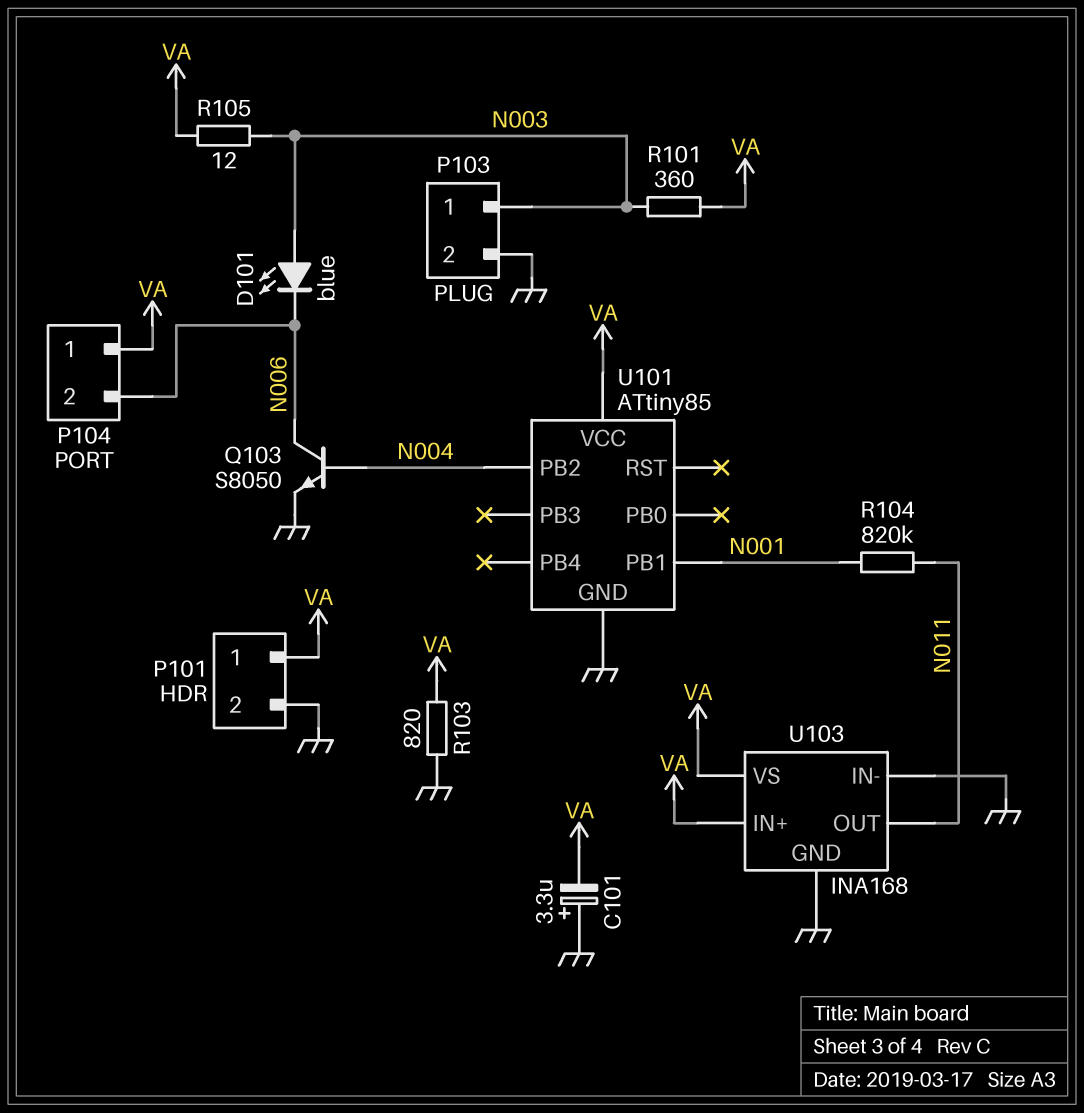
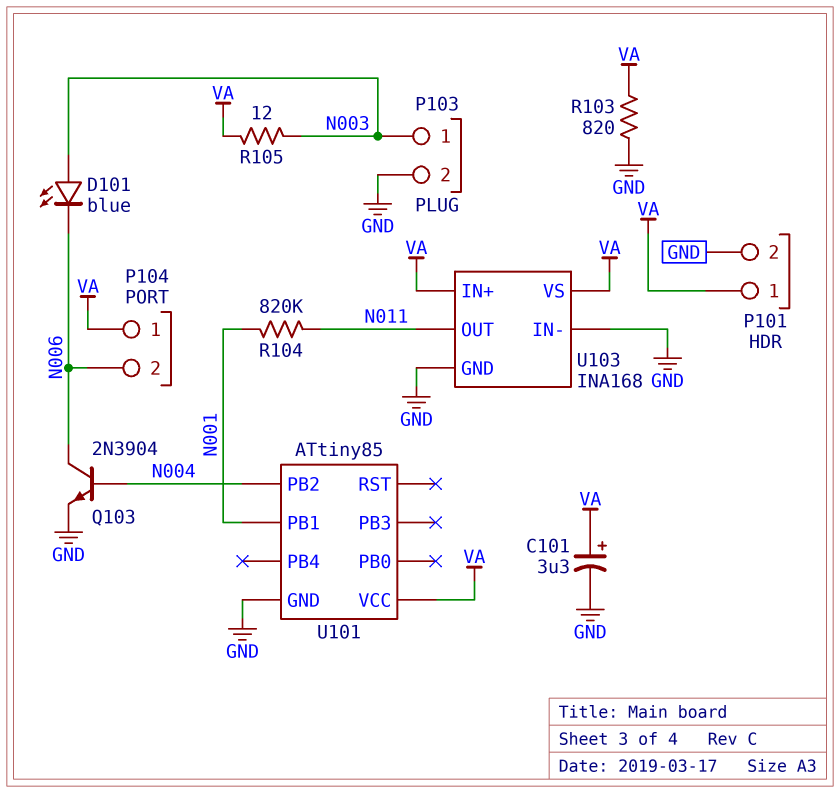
C101: 3.3uF (plus GND, minus VA) -> 3.3uF (plus VA, minus GND)
Q103: NPN S8050 (B N004, C N006, E GND) -> NPN 2N3904 (B N004, C N006, E GND)
R101: 360 (N003, VA) -> none

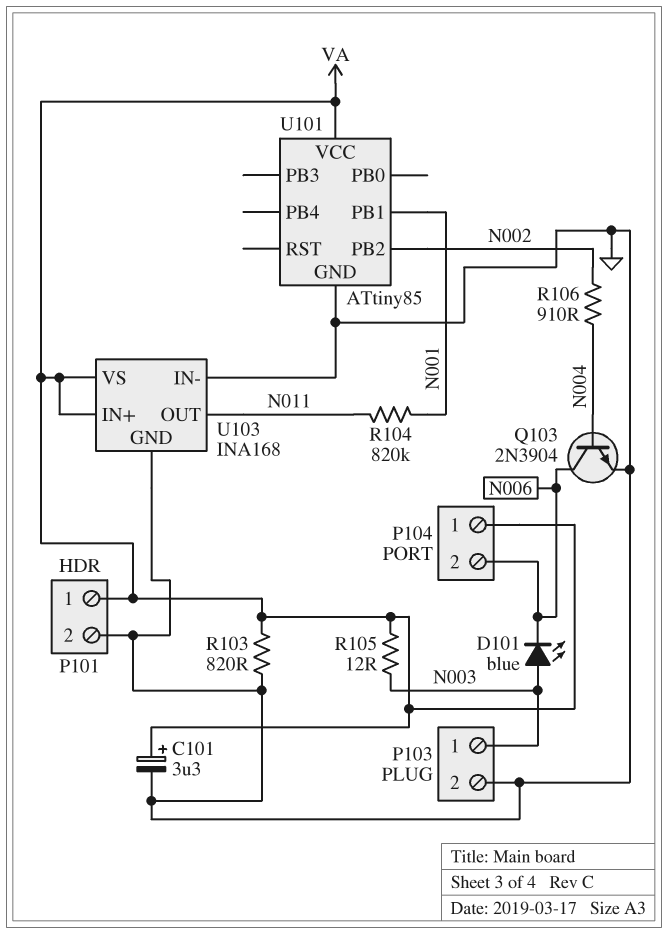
R106: none -> 910 (N002, N004)
U101 pin PB2: N004 -> N002

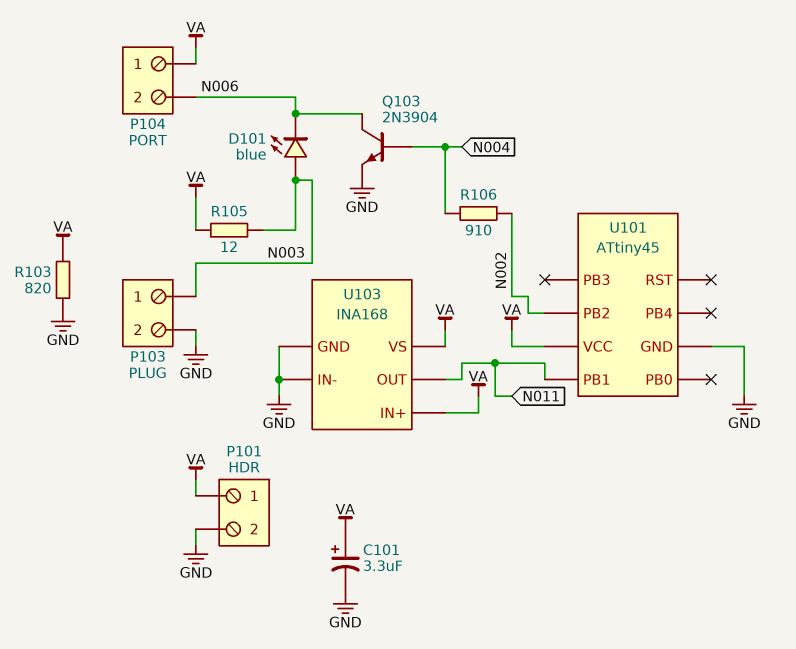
R104: 820k (N001, N011) -> none
U101: ATtiny85 -> ATtiny45
U101 pin PB1: N001 -> N011

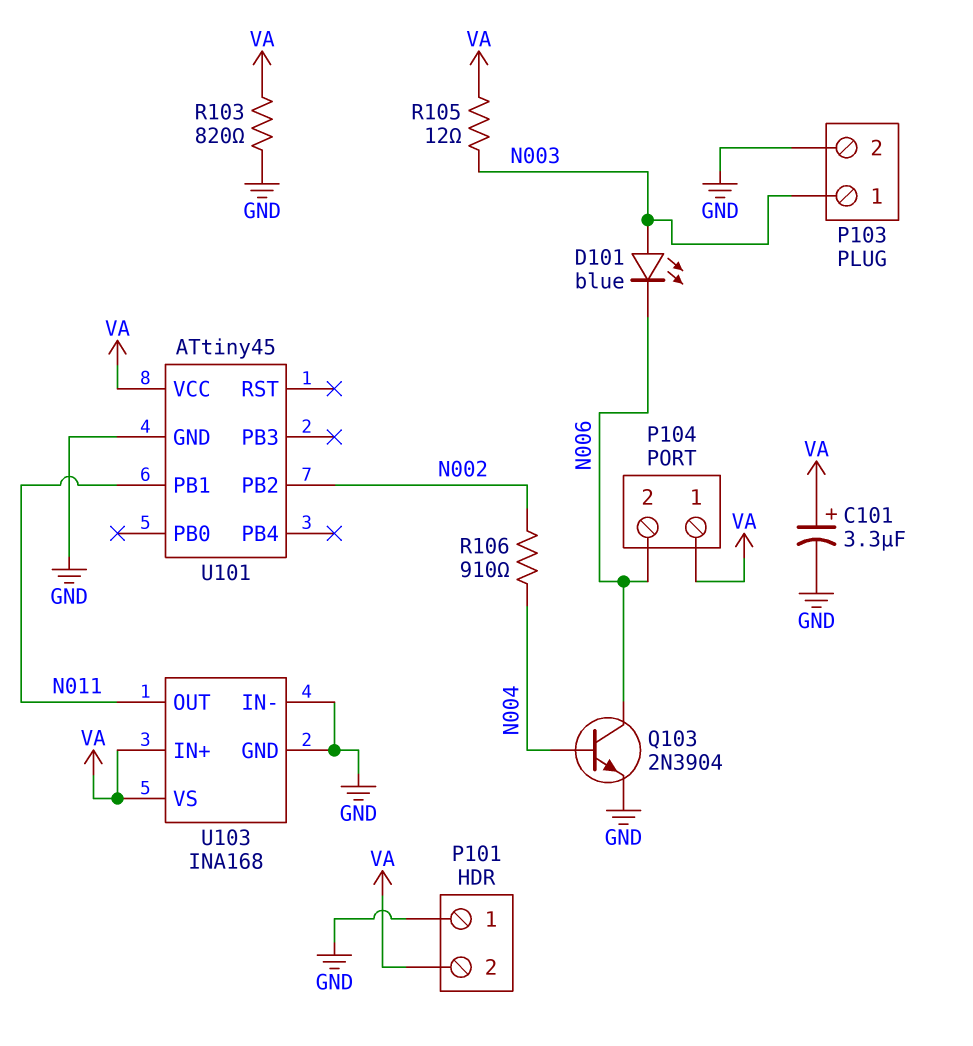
P101 pin 1: VA -> GND
P101 pin 2: GND -> VA

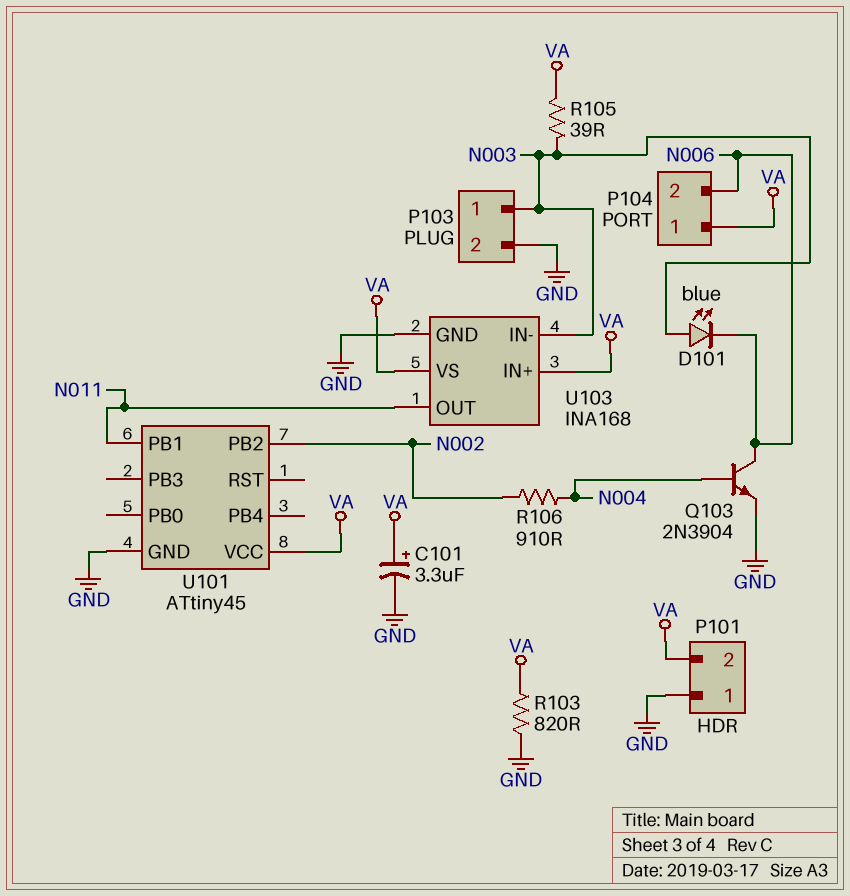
R105: 12 (N003, VA) -> 39 (N003, VA)
U103 pin IN-: GND -> N003

